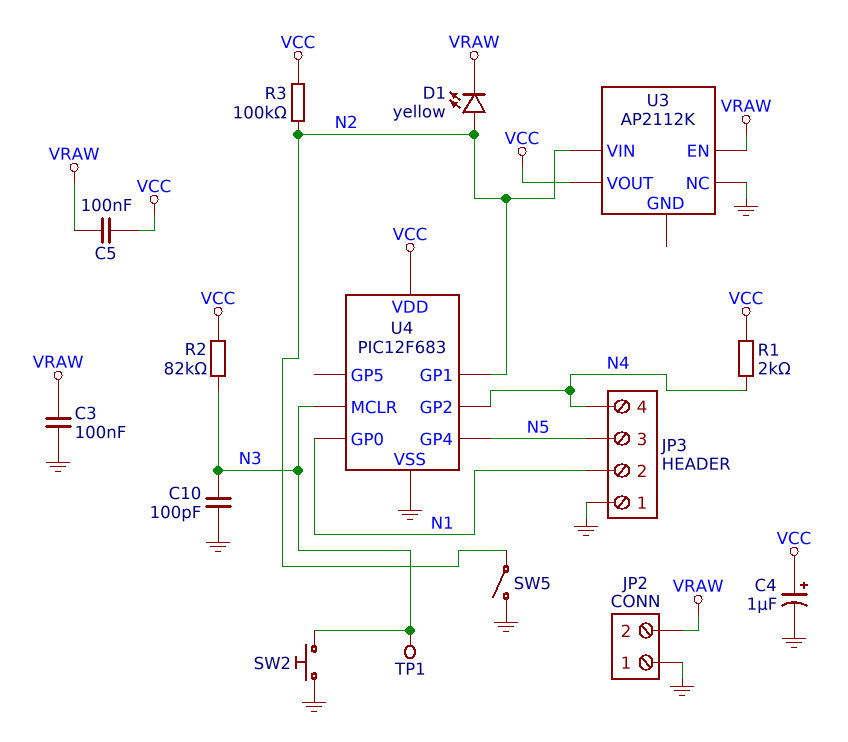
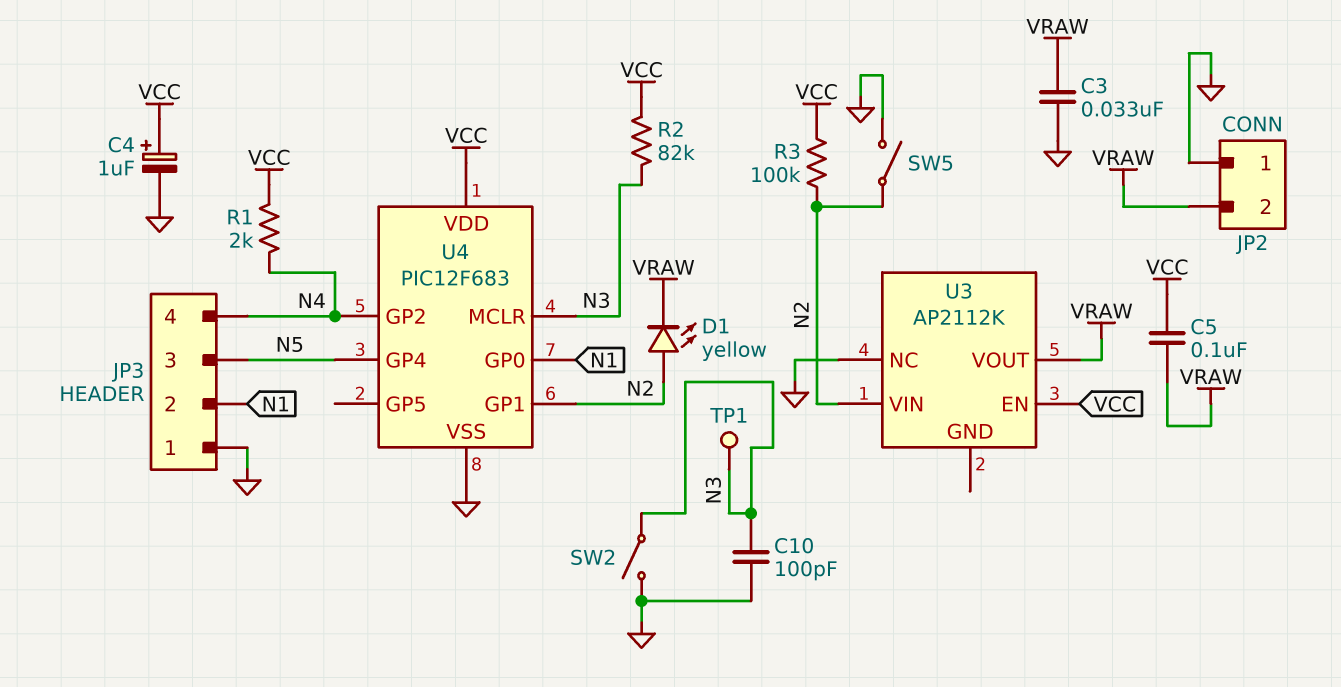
C3: 100nF (GND, VRAW) -> 33nF (GND, VRAW)
SW2: button (GND, N3) -> switch (GND, N3)
U3 pin EN: VRAW -> VCC
U3 pin VOUT: VCC -> VRAW

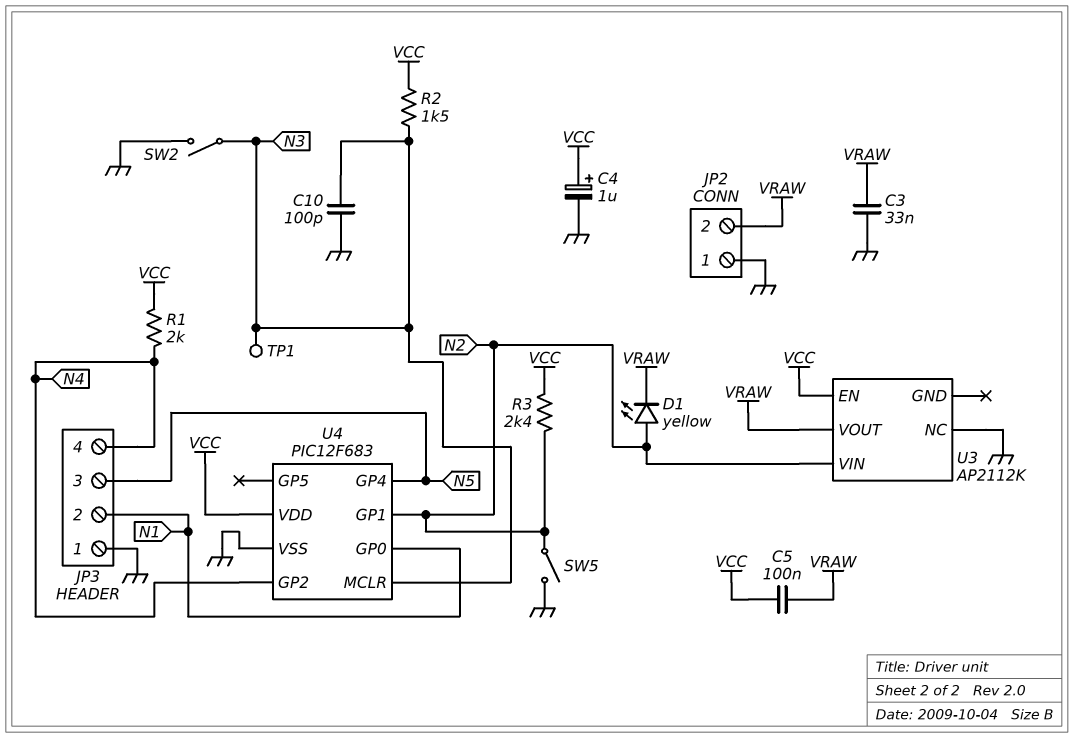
R2: 82k (N3, VCC) -> 1.5k (N3, VCC)
R3: 100k (N2, VCC) -> 2.4k (N2, VCC)

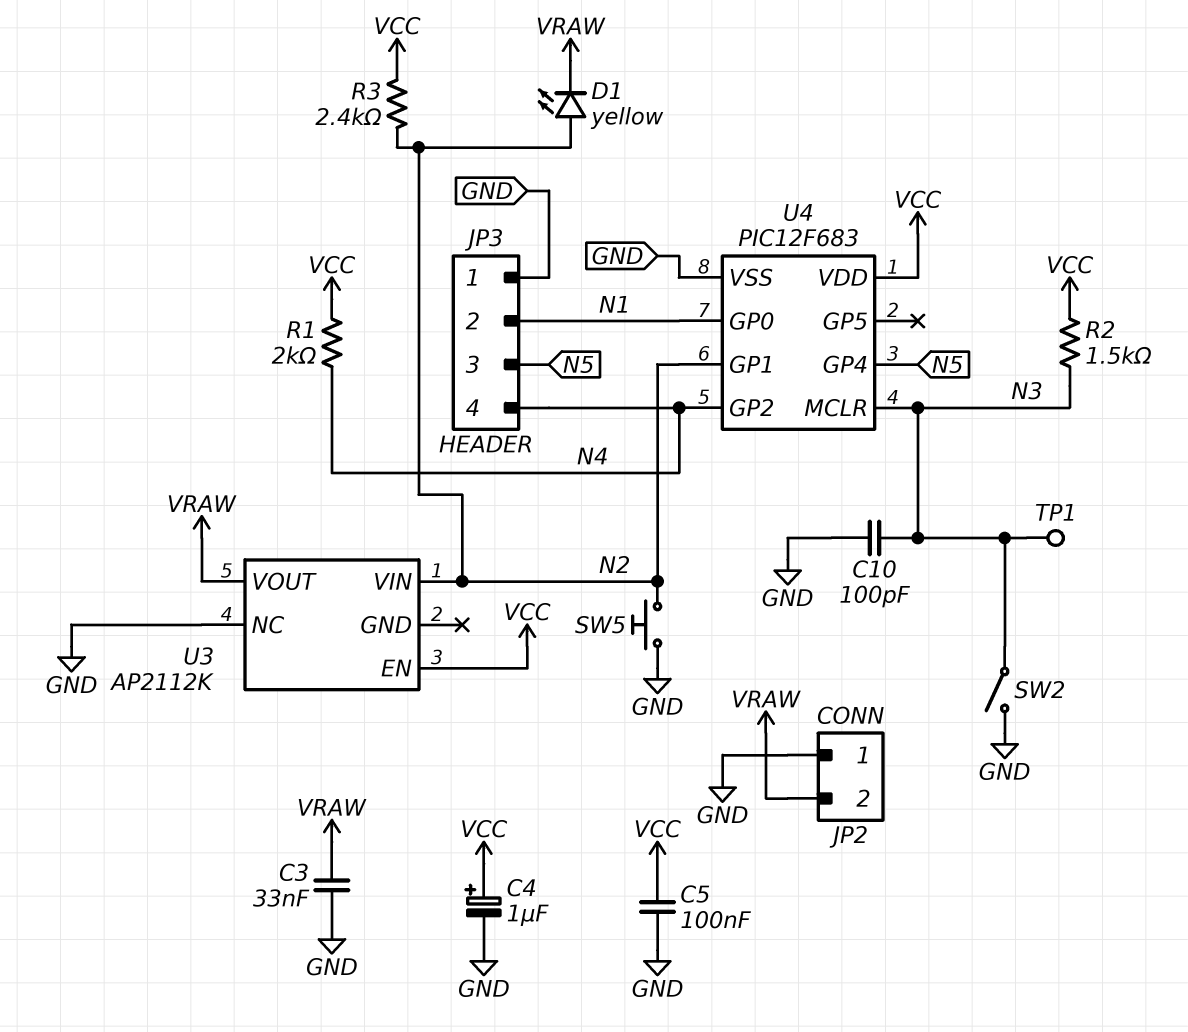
C5: 100nF (VCC, VRAW) -> 100nF (GND, VCC)
SW5: switch (GND, N2) -> button (GND, N2)

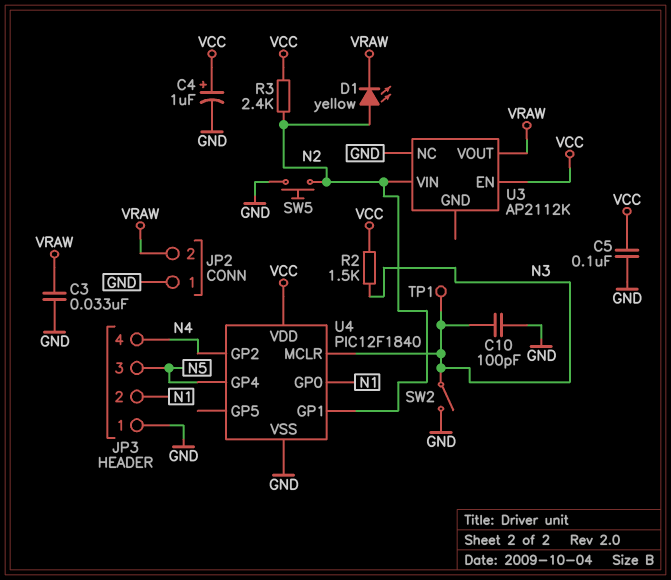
R1: 2k (N4, VCC) -> none
U4: PIC12F683 -> PIC12F1840

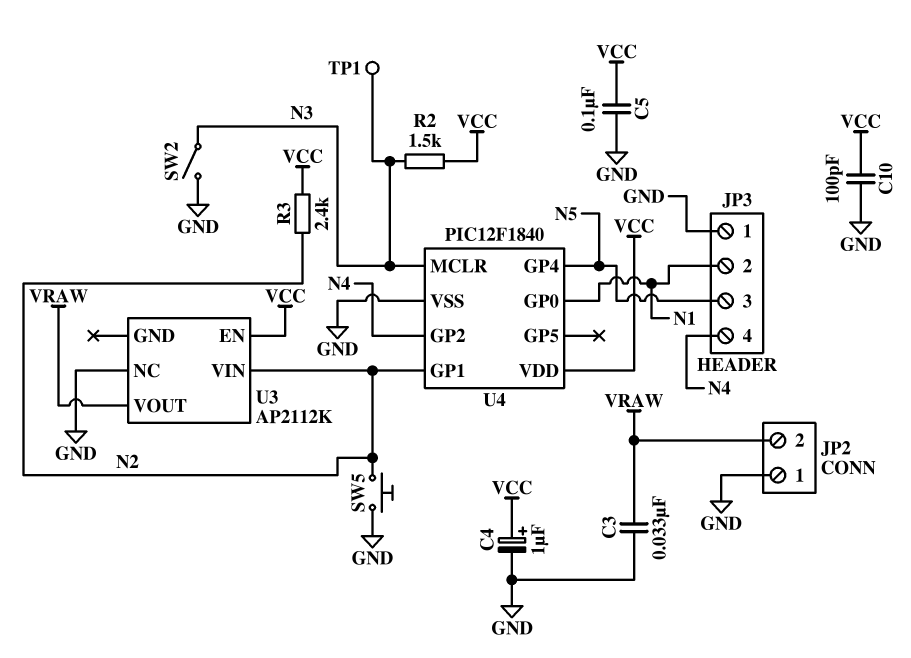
C10: 100pF (GND, N3) -> 100pF (GND, VCC)
D1: LED yellow (A N2, K VRAW) -> none

